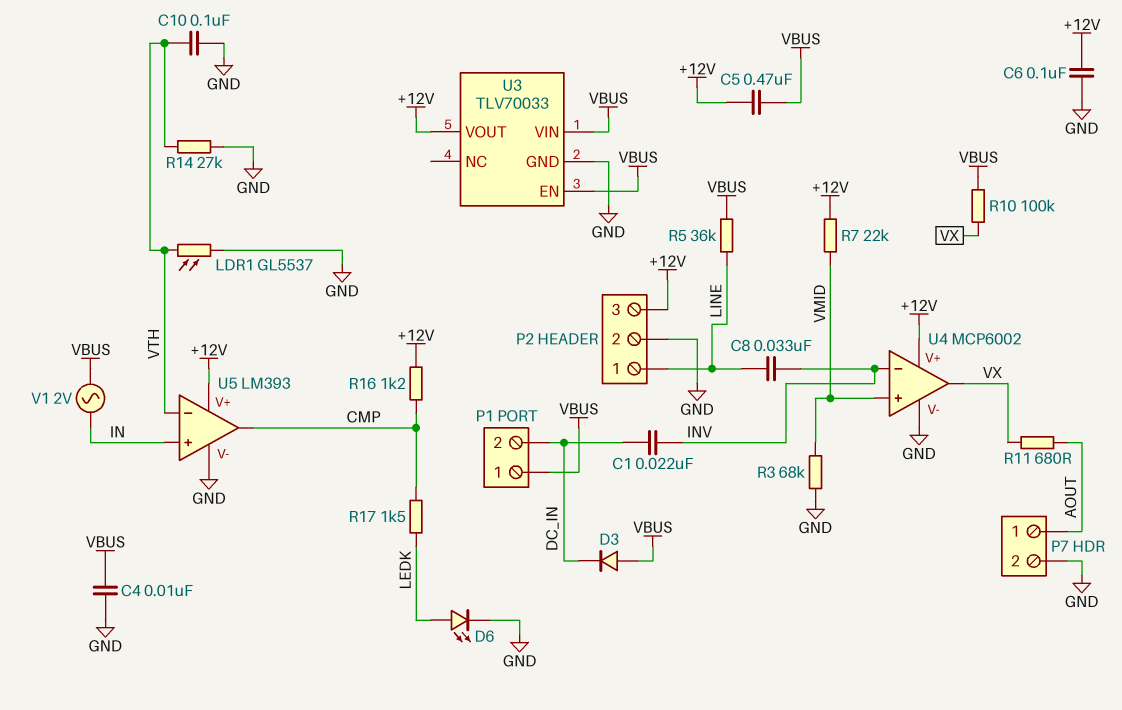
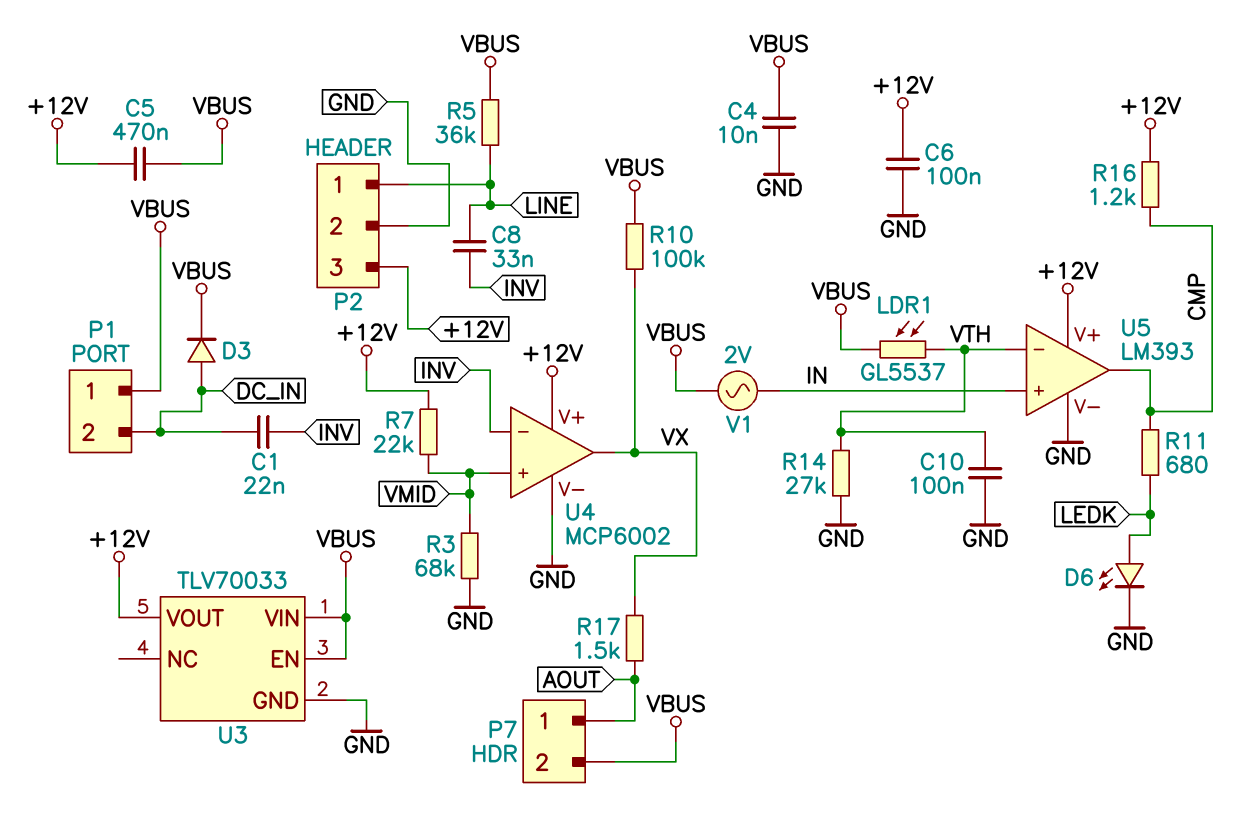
D3: diode (A VBUS, K DC_IN) -> diode (A DC_IN, K VBUS)
LDR1: GL5537 (GND, VTH) -> GL5537 (VBUS, VTH)
P7 pin 2: GND -> VBUS
R11: 680 (AOUT, VX) -> 680 (CMP, LEDK)
R17: 1.5k (CMP, LEDK) -> 1.5k (AOUT, VX)

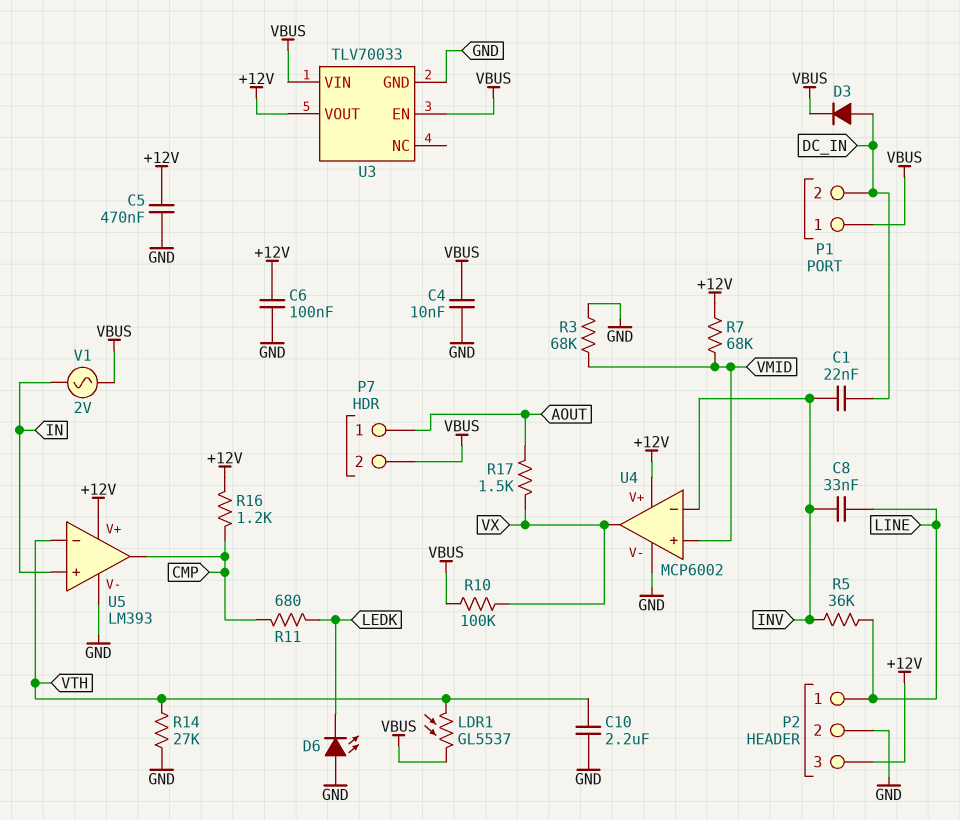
C5: 470nF (+12V, VBUS) -> 470nF (+12V, GND)
C10: 100nF (GND, VTH) -> 2.2uF (GND, VTH)
D6: LED (A LEDK, K GND) -> LED (A GND, K LEDK)
R5: 36k (LINE, VBUS) -> 36k (INV, LINE)
R7: 22k (+12V, VMID) -> 68k (+12V, VMID)

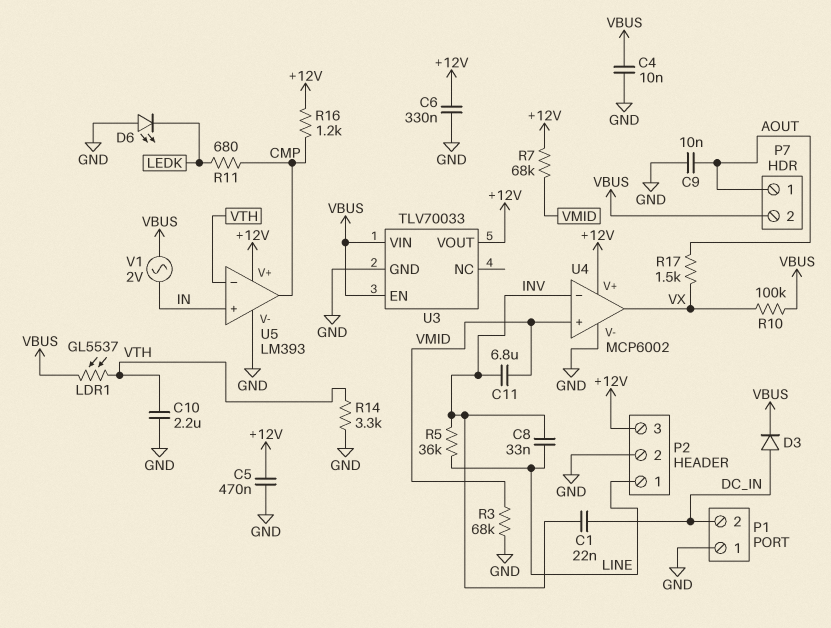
C6: 100nF (+12V, GND) -> 330nF (+12V, GND)
C9: none -> 10nF (AOUT, GND)
C11: none -> 6.8uF (INV, VMID)
P1 pin 1: VBUS -> GND
R14: 27k (GND, VTH) -> 3.3k (GND, VTH)

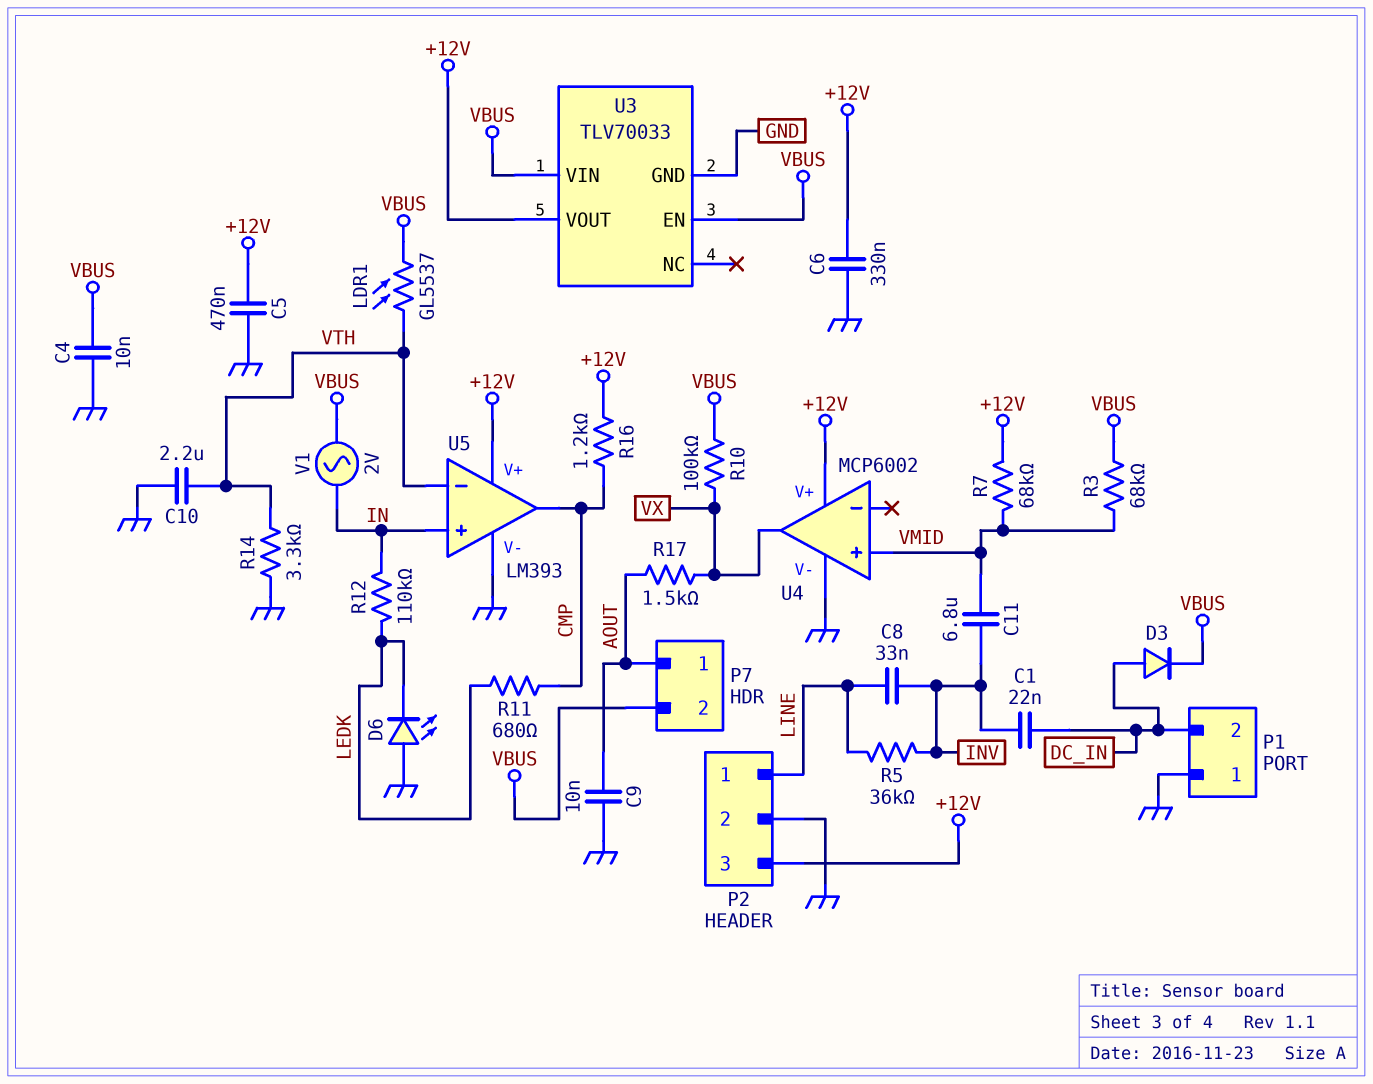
R3: 68k (GND, VMID) -> 68k (VBUS, VMID)
R12: none -> 110k (IN, LEDK)
U4 pin in-: INV -> none

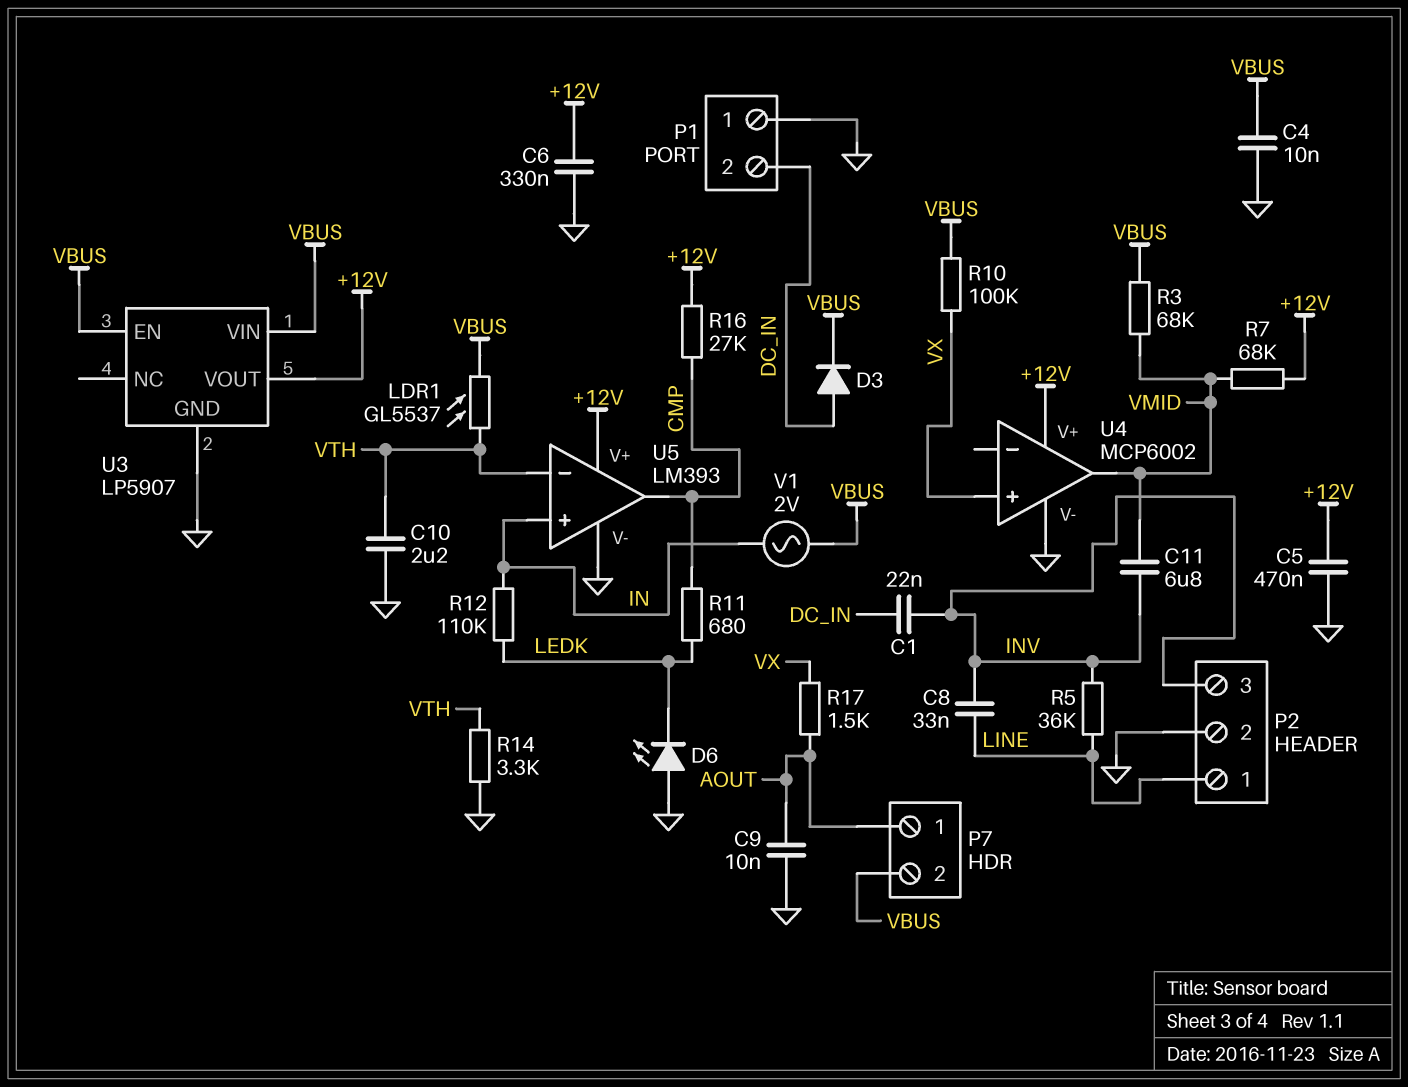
P2 pin 3: +12V -> INV
R16: 1.2k (+12V, CMP) -> 27k (+12V, CMP)
U3: TLV70033 -> LP5907
U4 pin in+: VMID -> VX
U4 pin out: VX -> VMID

